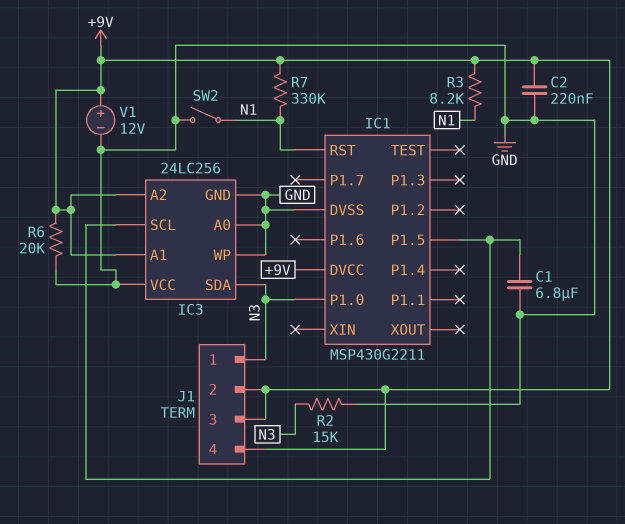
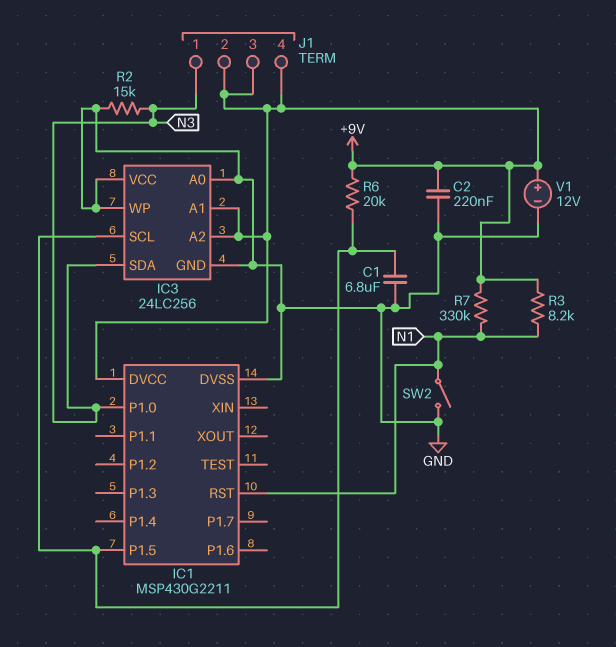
R6: 20k (+9V, GND) -> 20k (+9V, IC1/P1.5)

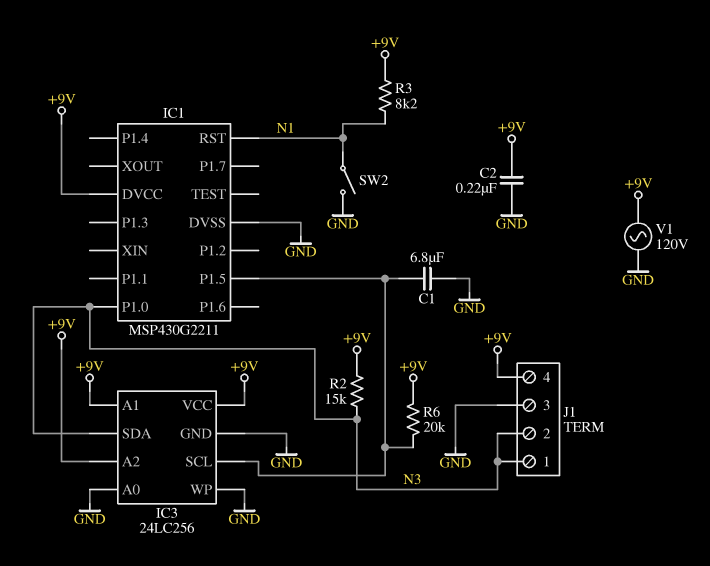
IC3 pin VCC: GND -> +9V
J1 pin 2: +9V -> N3
J1 pin 3: +9V -> GND
R2: 15k (GND, N3) -> 15k (+9V, N3)
R7: 330k (+9V, N1) -> none
V1: 12V (plus +9V, minus GND) -> AC 120V (+9V, GND)

